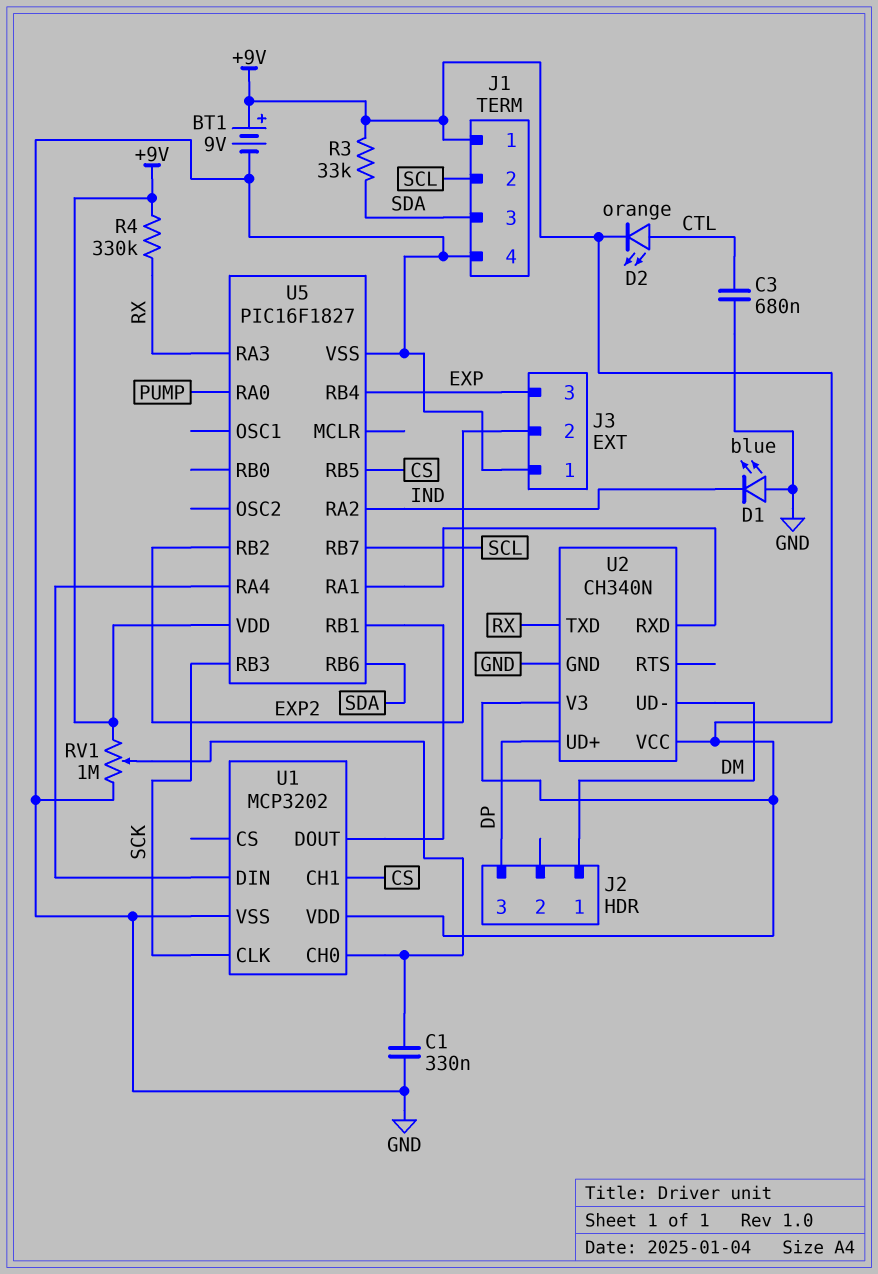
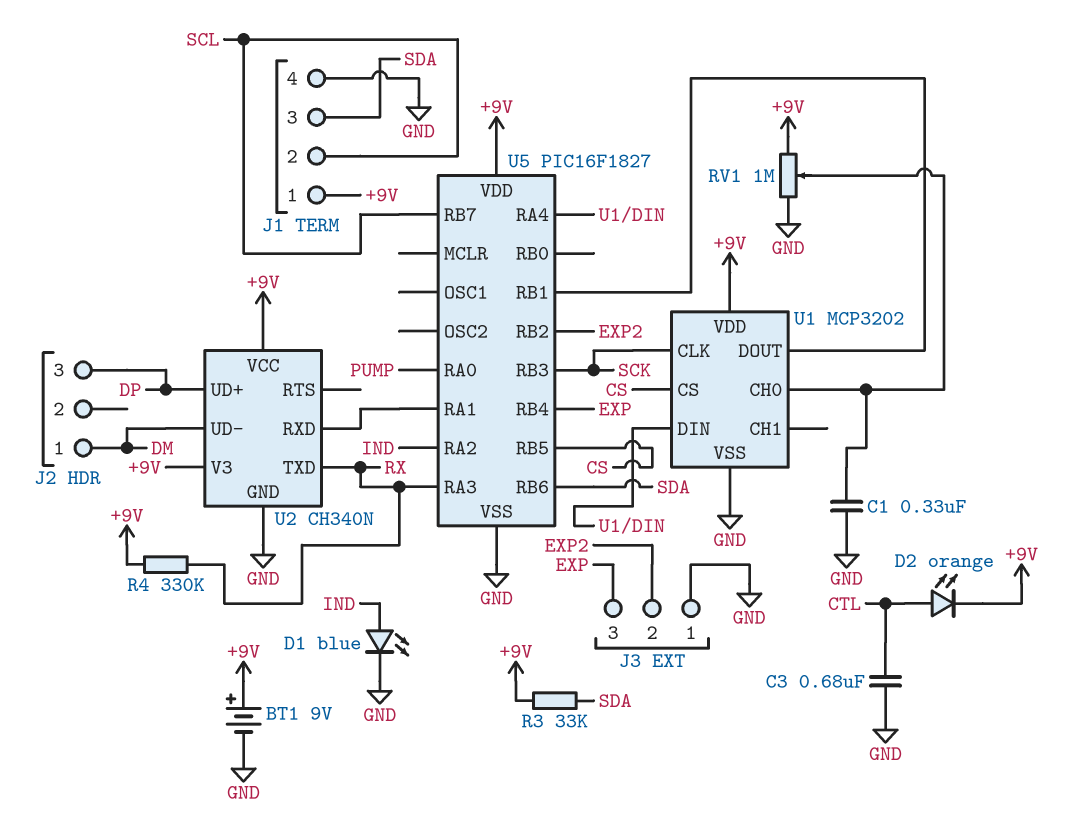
D1: LED blue (A GND, K IND) -> LED blue (A IND, K GND)
U1 pin CH1: CS -> none
U1 pin CS: none -> CS

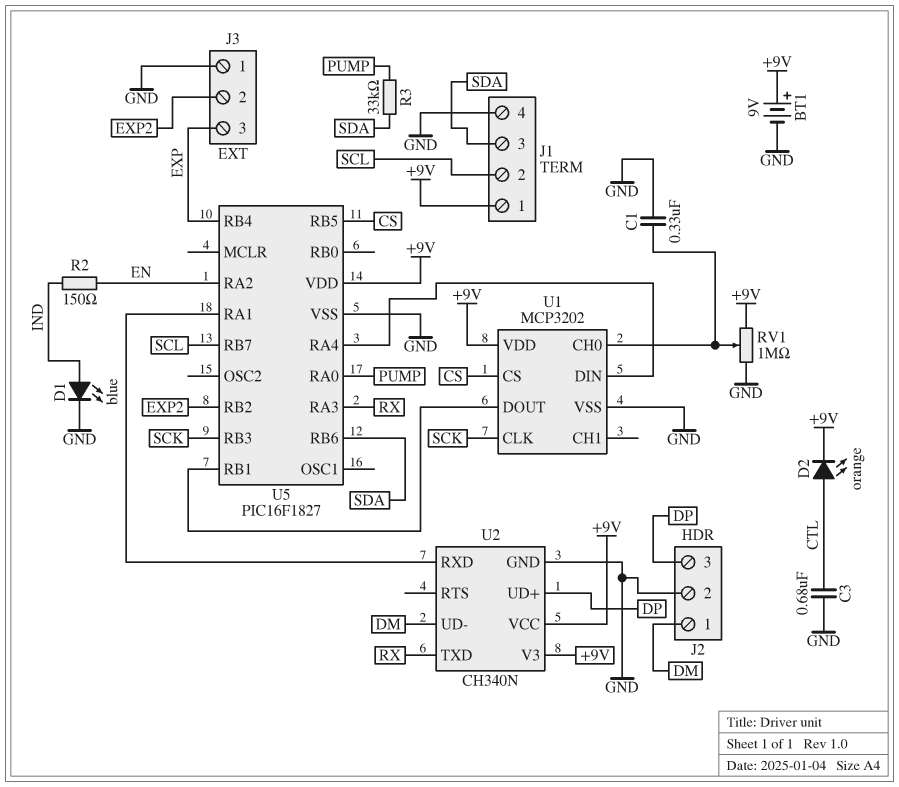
J2 pin 2: none -> GND
R2: none -> 150 (EN, IND)
R3: 33k (+9V, SDA) -> 33k (PUMP, SDA)
R4: 330k (+9V, RX) -> none
U5 pin RA2: IND -> EN

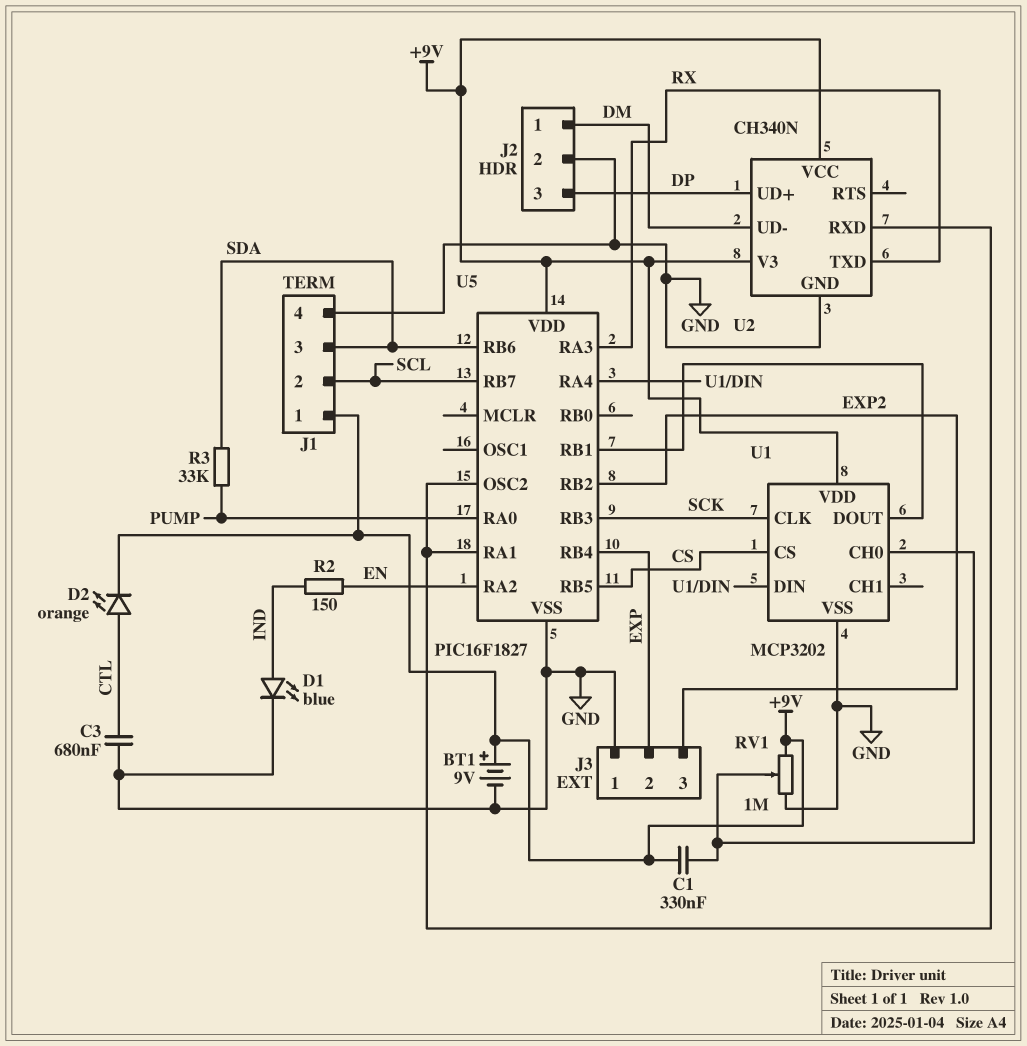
C1: 330nF (GND, U1/CH0) -> 330nF (+9V, U1/CH0)
J3 pin 2: EXP2 -> EXP
J3 pin 3: EXP -> EXP2
U5 pin OSC2: none -> U2/RXD

